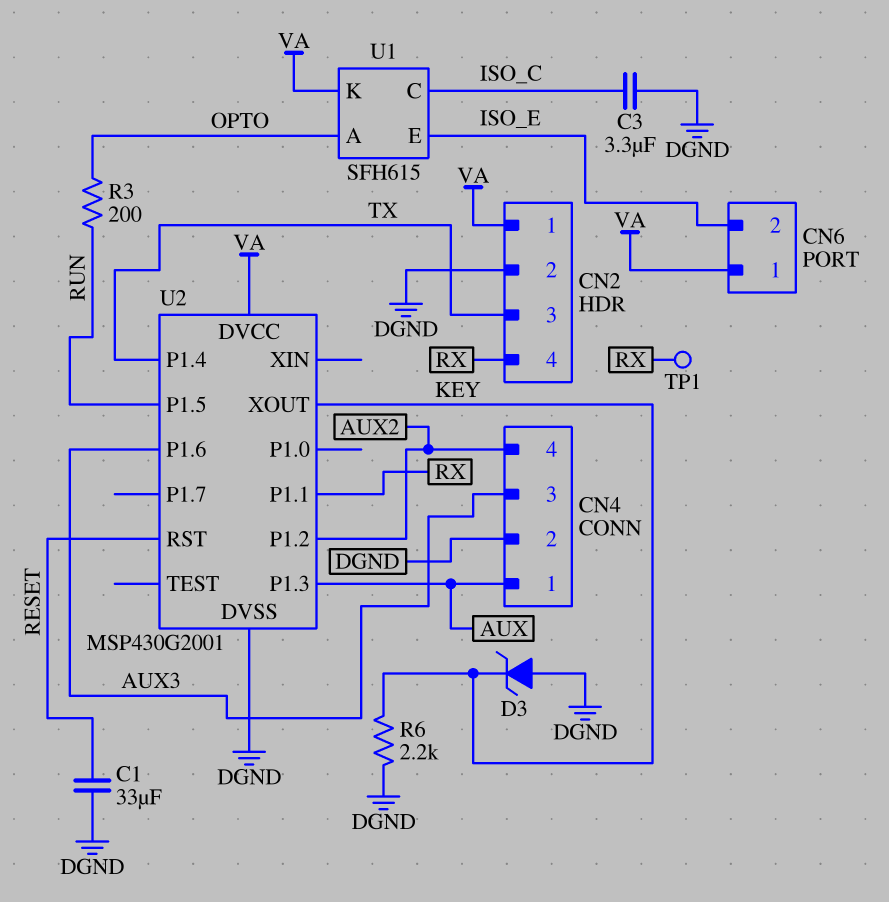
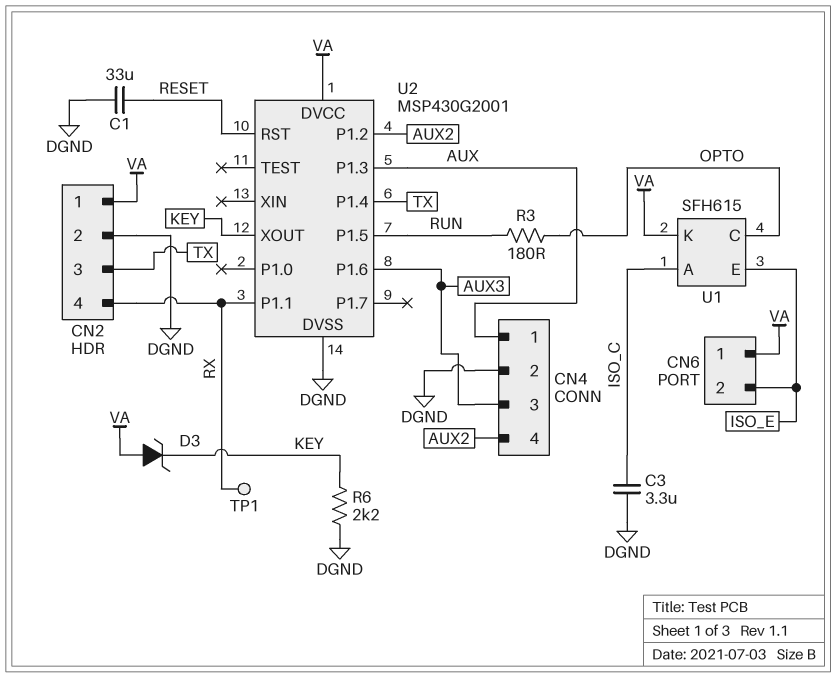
D3: zener (A DGND, K KEY) -> zener (A VA, K KEY)
R3: 200 (OPTO, RUN) -> 180 (OPTO, RUN)
U1 pin A: OPTO -> ISO_C
U1 pin C: ISO_C -> OPTO

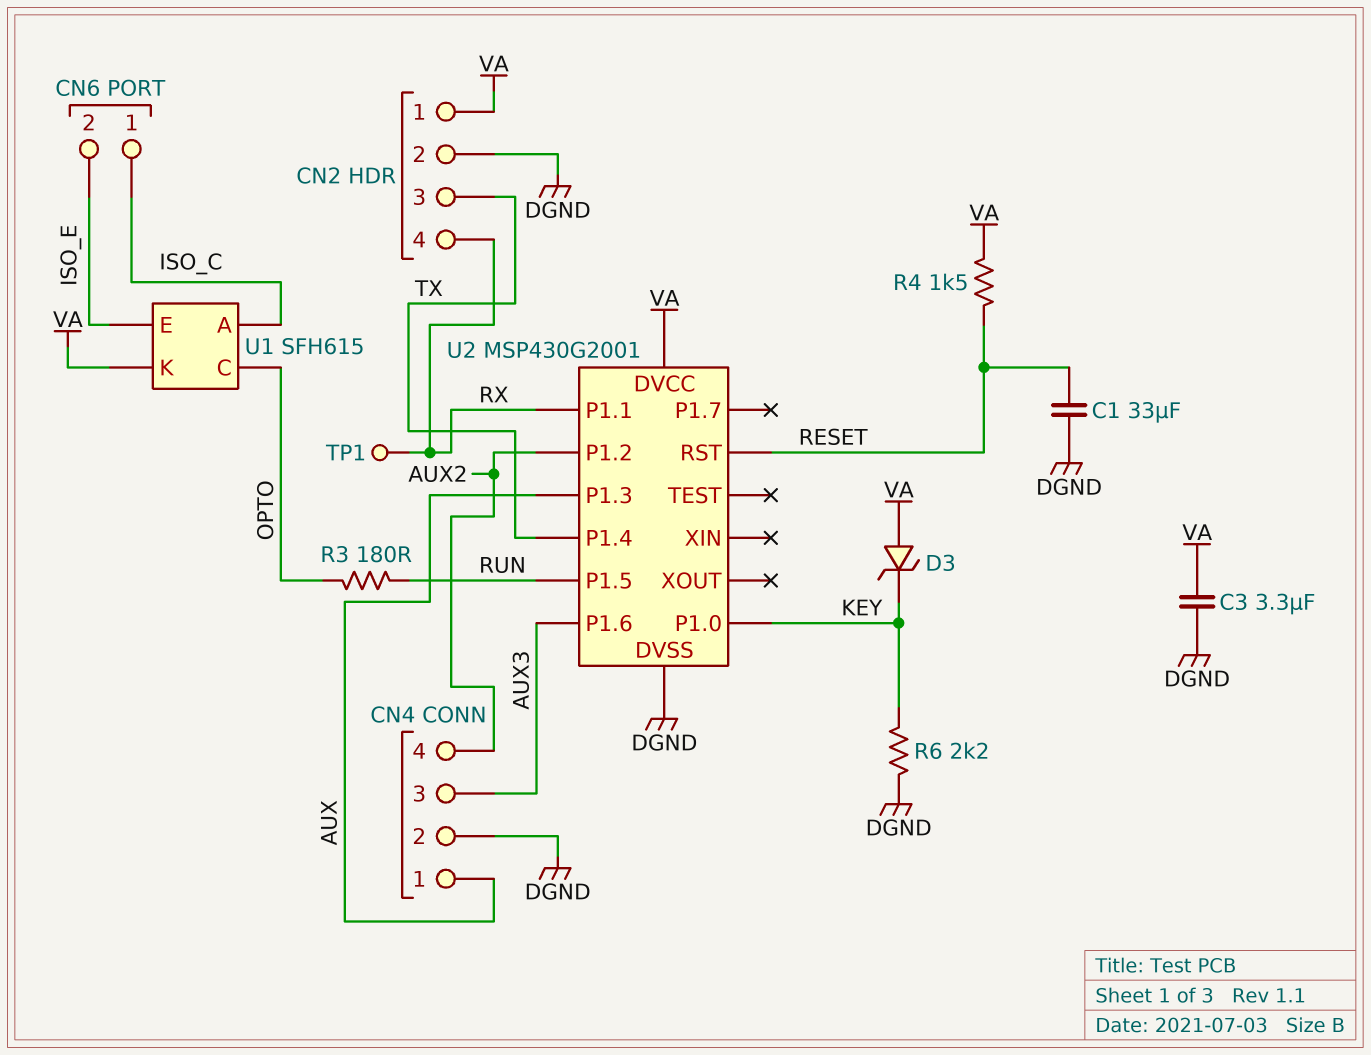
C3: 3.3uF (DGND, ISO_C) -> 3.3uF (DGND, VA)
CN6 pin 1: VA -> ISO_C
R4: none -> 1.5k (RESET, VA)
U2 pin P1.0: none -> KEY
U2 pin XOUT: KEY -> none

